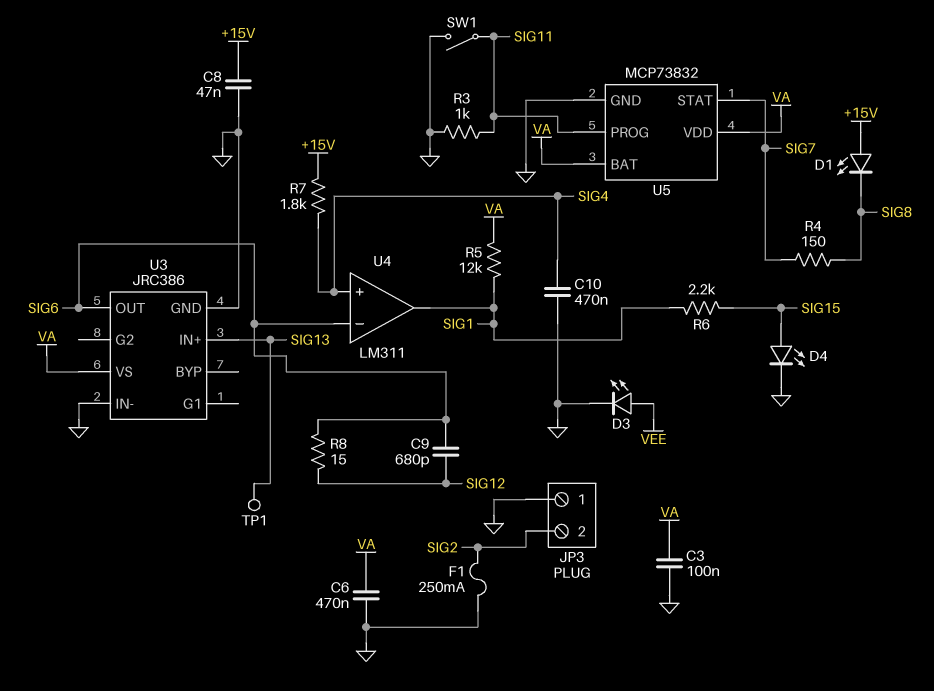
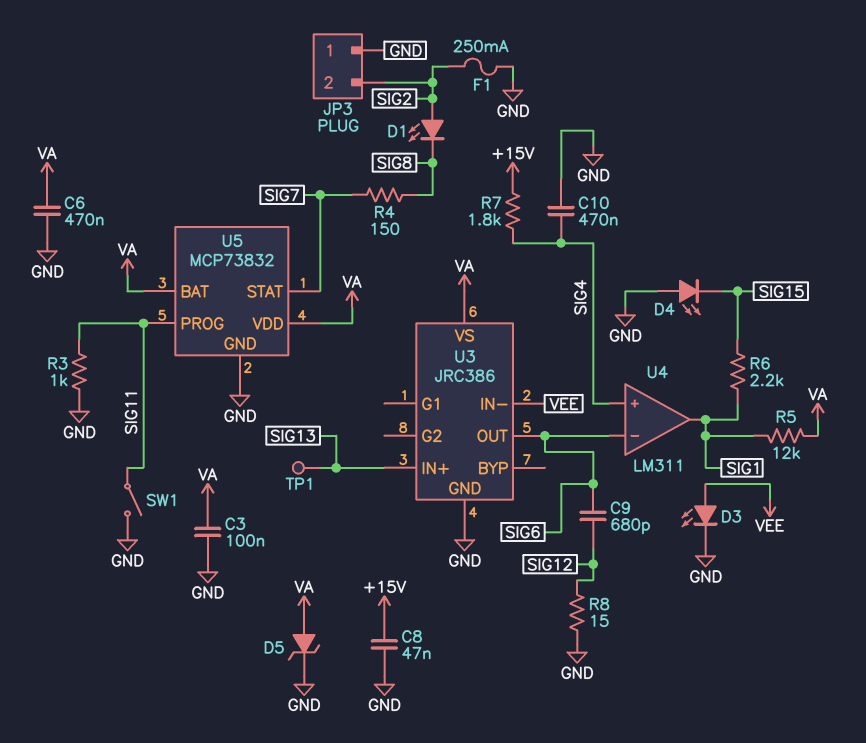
D1: LED (A +15V, K SIG8) -> LED (A SIG2, K SIG8)
D4: LED (A SIG15, K GND) -> LED (A GND, K SIG15)
D5: none -> zener (A VA, K GND)
R8: 15 (SIG6, SIG12) -> 15 (GND, SIG12)
U3 pin IN-: GND -> VEE

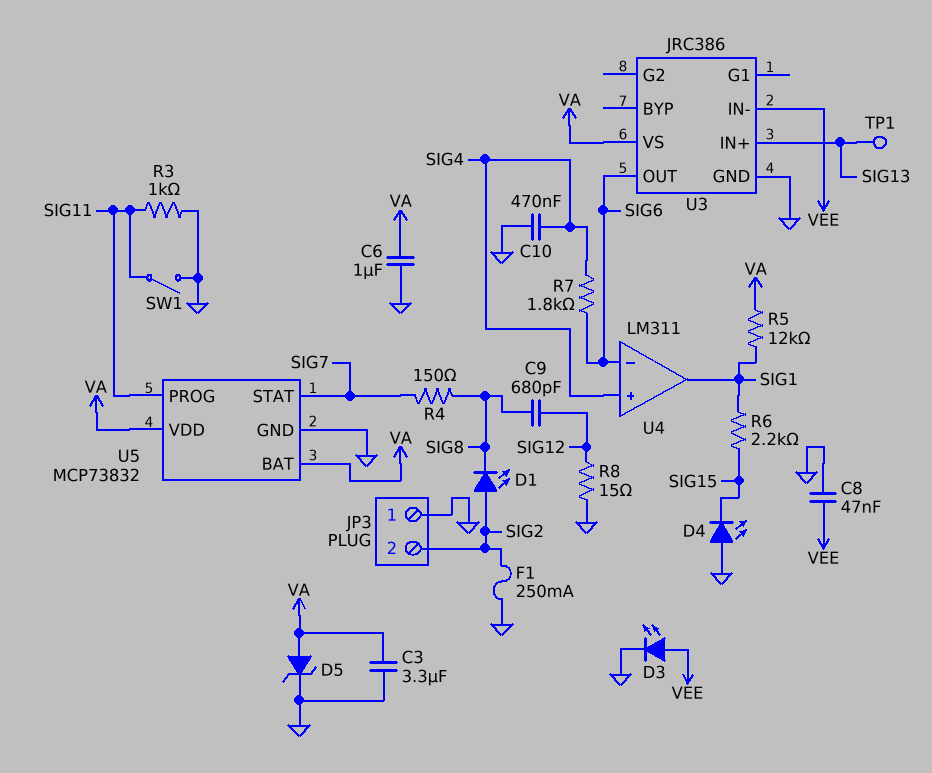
C3: 100nF (GND, VA) -> 3.3uF (GND, VA)
C6: 470nF (GND, VA) -> 1uF (GND, VA)
C8: 47nF (+15V, GND) -> 47nF (GND, VEE)
C9: 680pF (SIG6, SIG12) -> 680pF (SIG8, SIG12)
R7: 1.8k (+15V, SIG4) -> 1.8k (SIG4, SIG6)

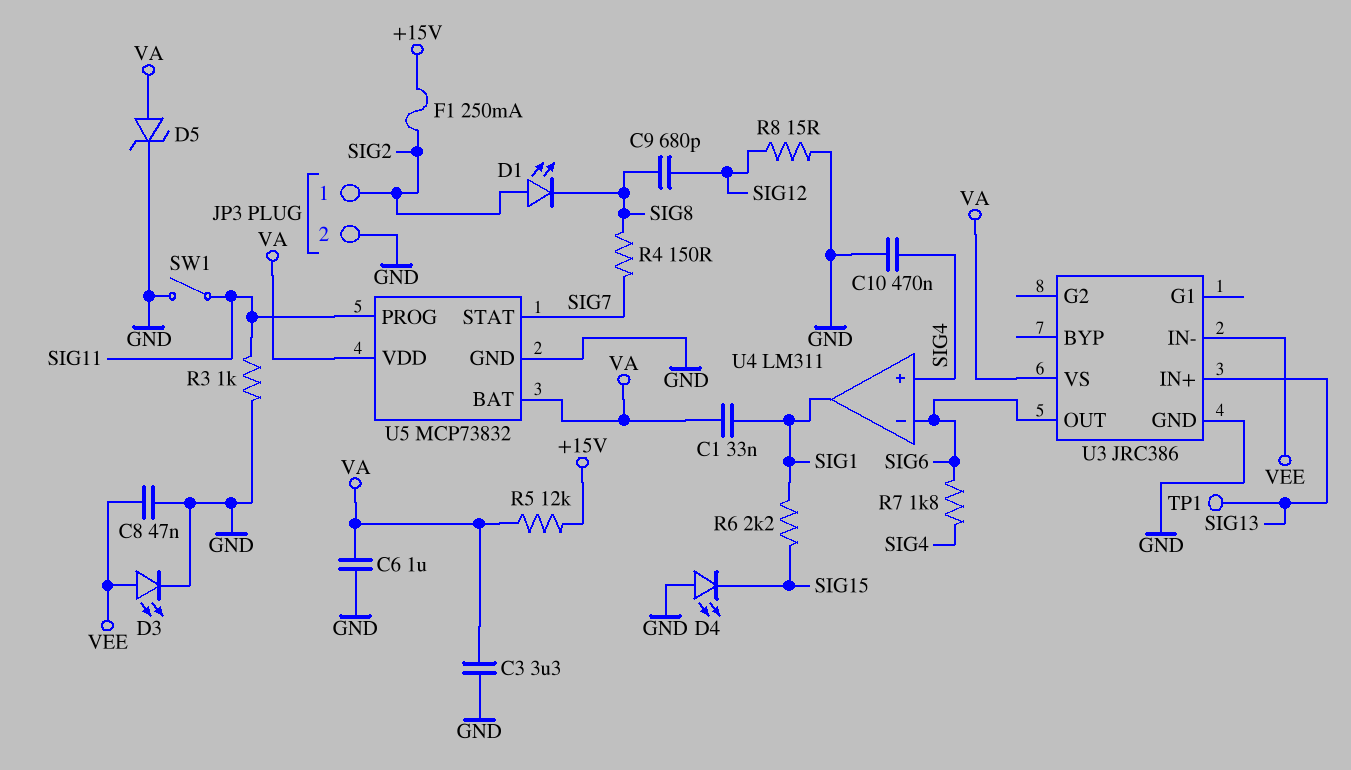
C1: none -> 33nF (SIG1, VA)
F1: 250mA (GND, SIG2) -> 250mA (+15V, SIG2)
JP3 pin 1: GND -> SIG2
JP3 pin 2: SIG2 -> GND
R5: 12k (SIG1, VA) -> 12k (+15V, VA)

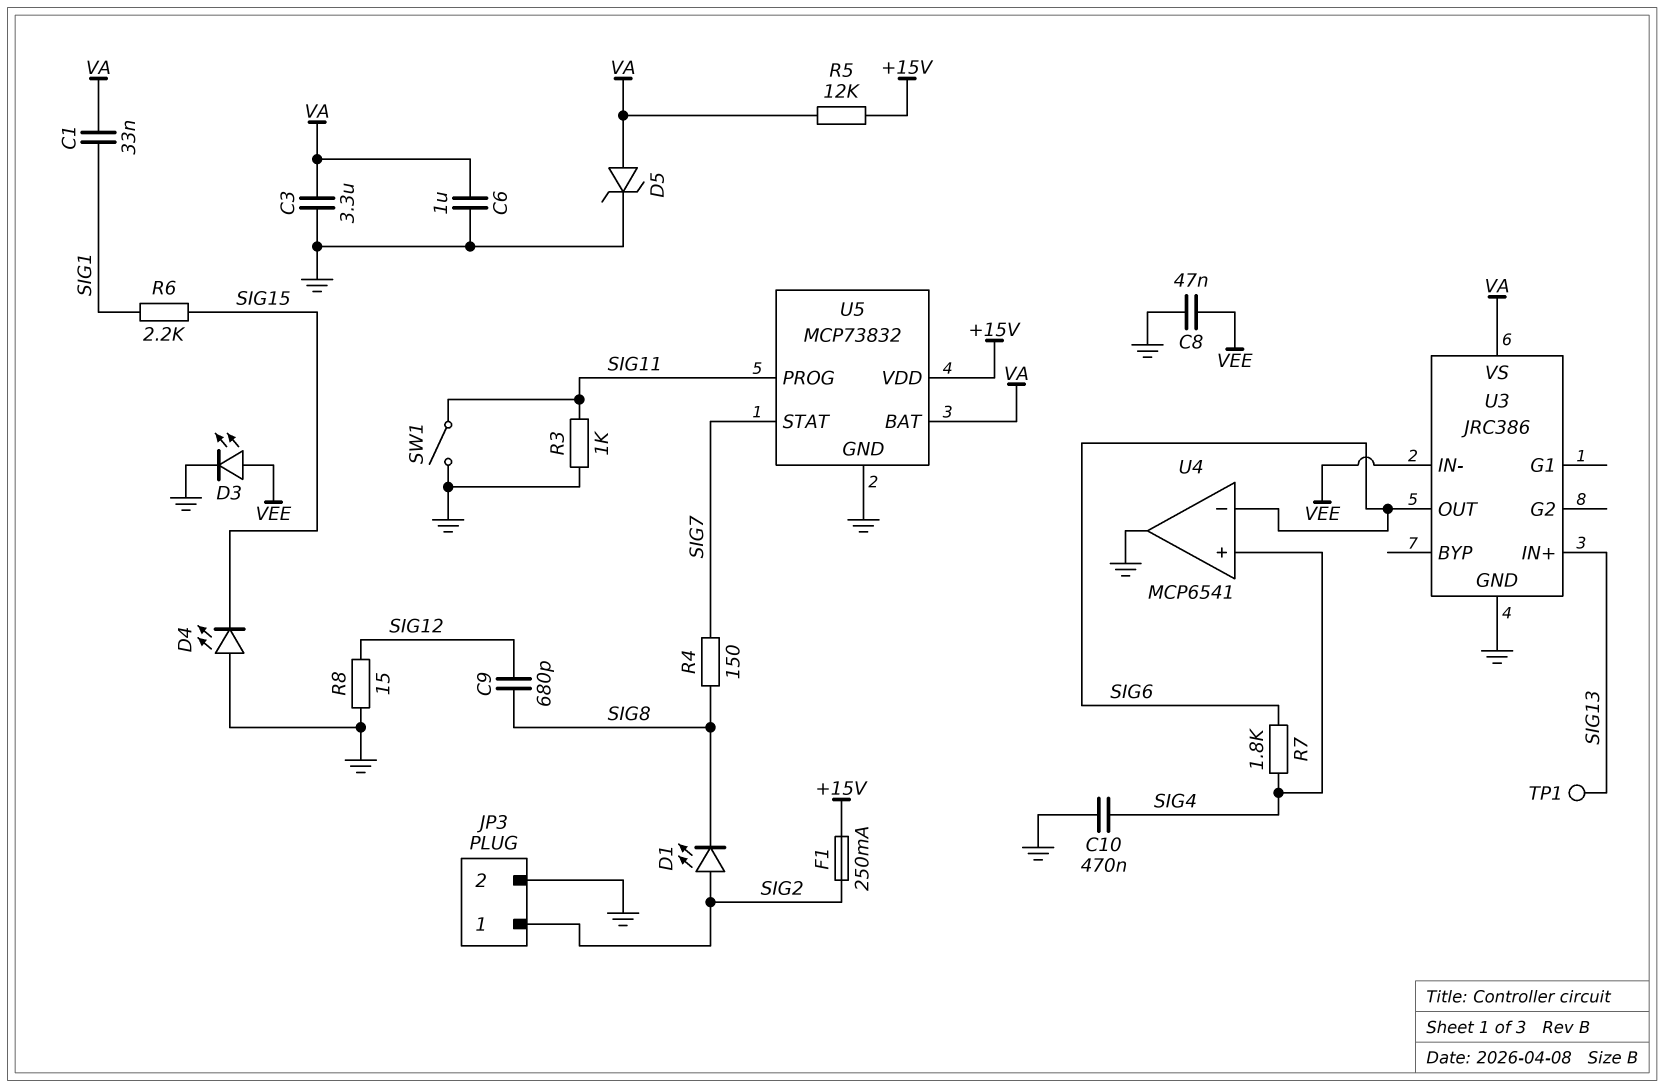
U4: LM311 -> MCP6541
U4 pin out: SIG1 -> GND
U5 pin VDD: VA -> +15V

